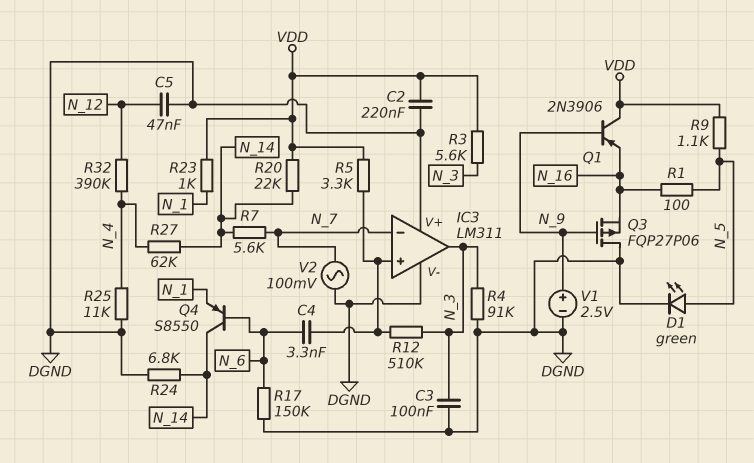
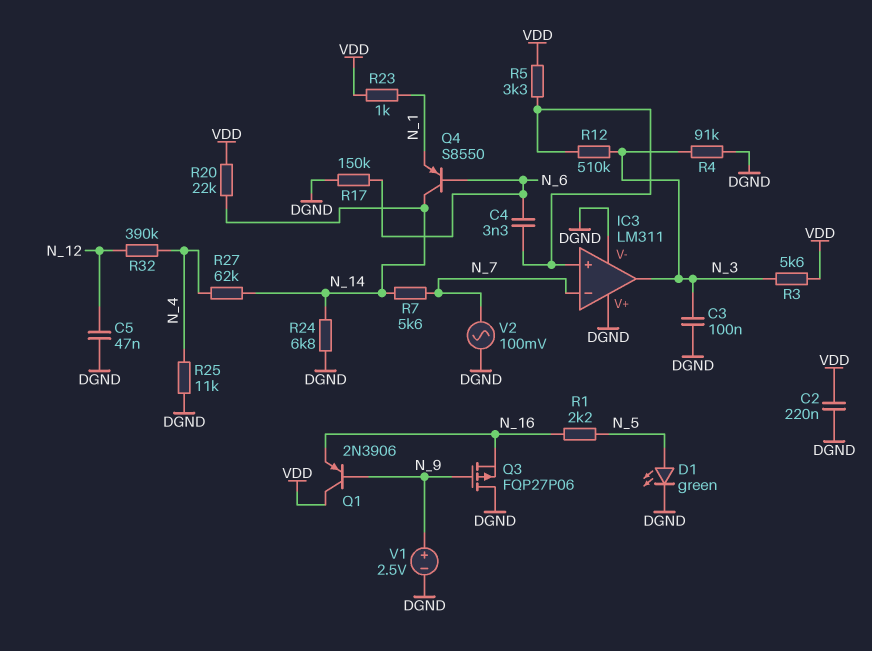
R1: 100 (N_5, N_16) -> 2.2k (N_5, N_16)
R9: 1.1k (N_5, VDD) -> none

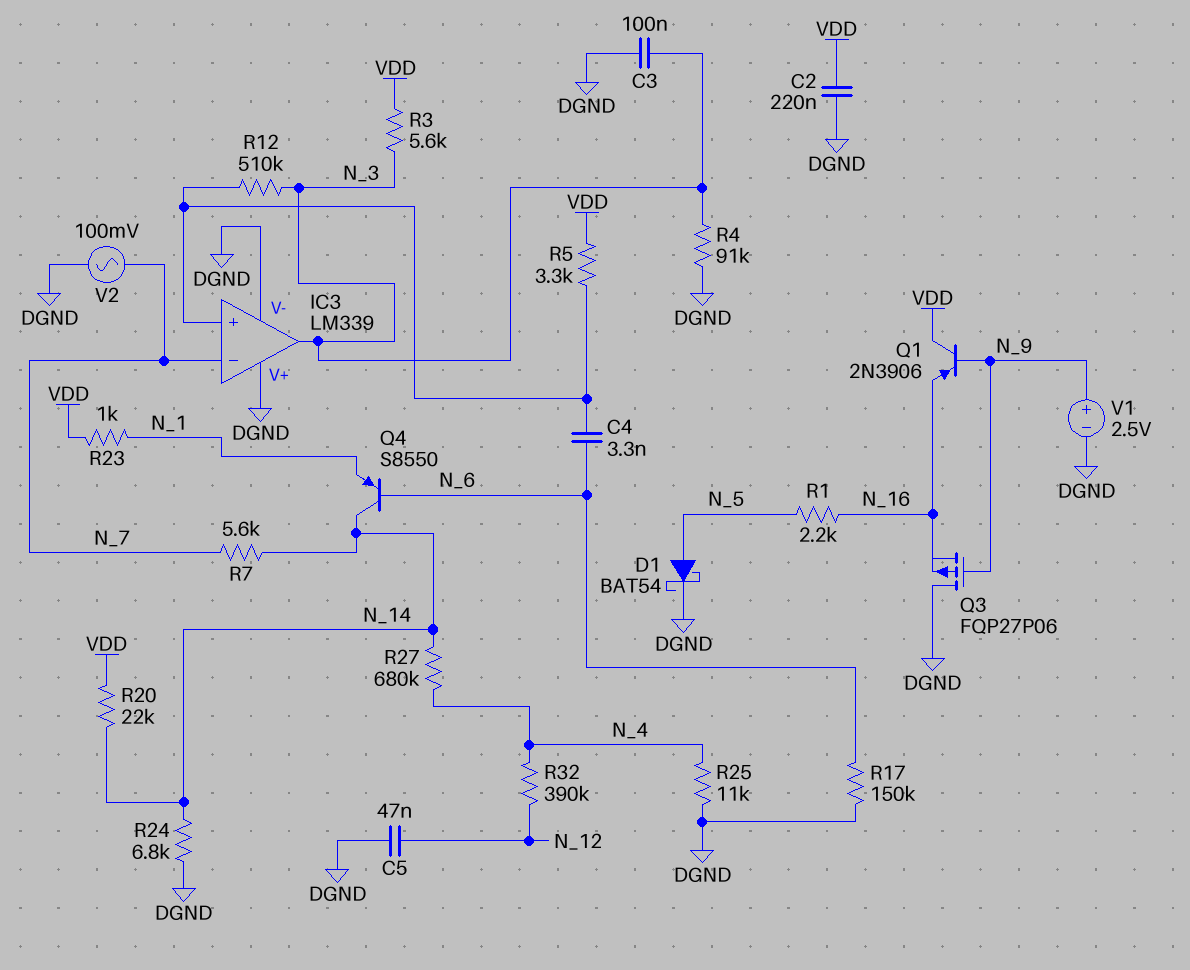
D1: LED green (A N_5, K DGND) -> schottky BAT54 (A N_5, K DGND)
IC3: LM311 -> LM339
R27: 62k (N_4, N_14) -> 680k (N_4, N_14)

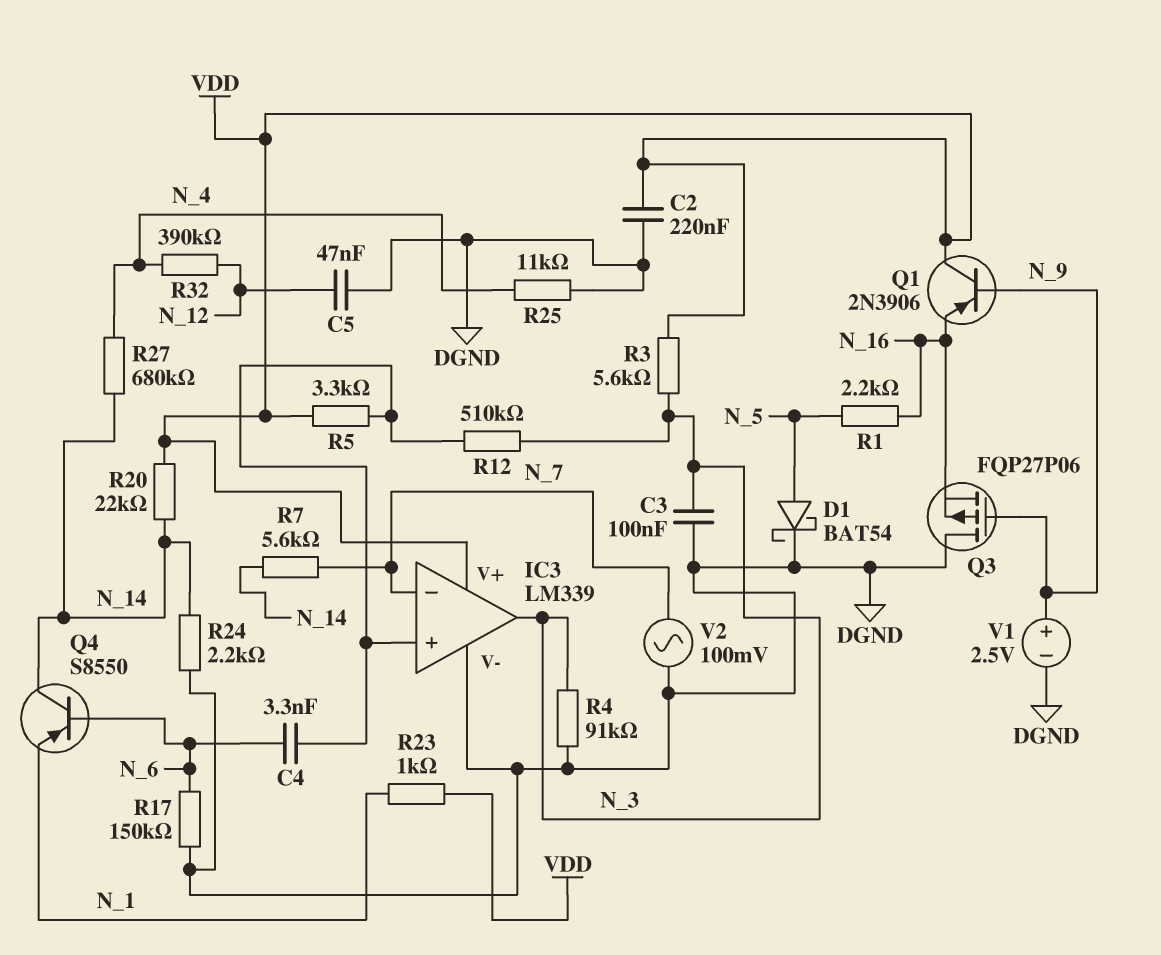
IC3 pin V+: DGND -> VDD
R24: 6.8k (DGND, N_14) -> 2.2k (DGND, N_14)

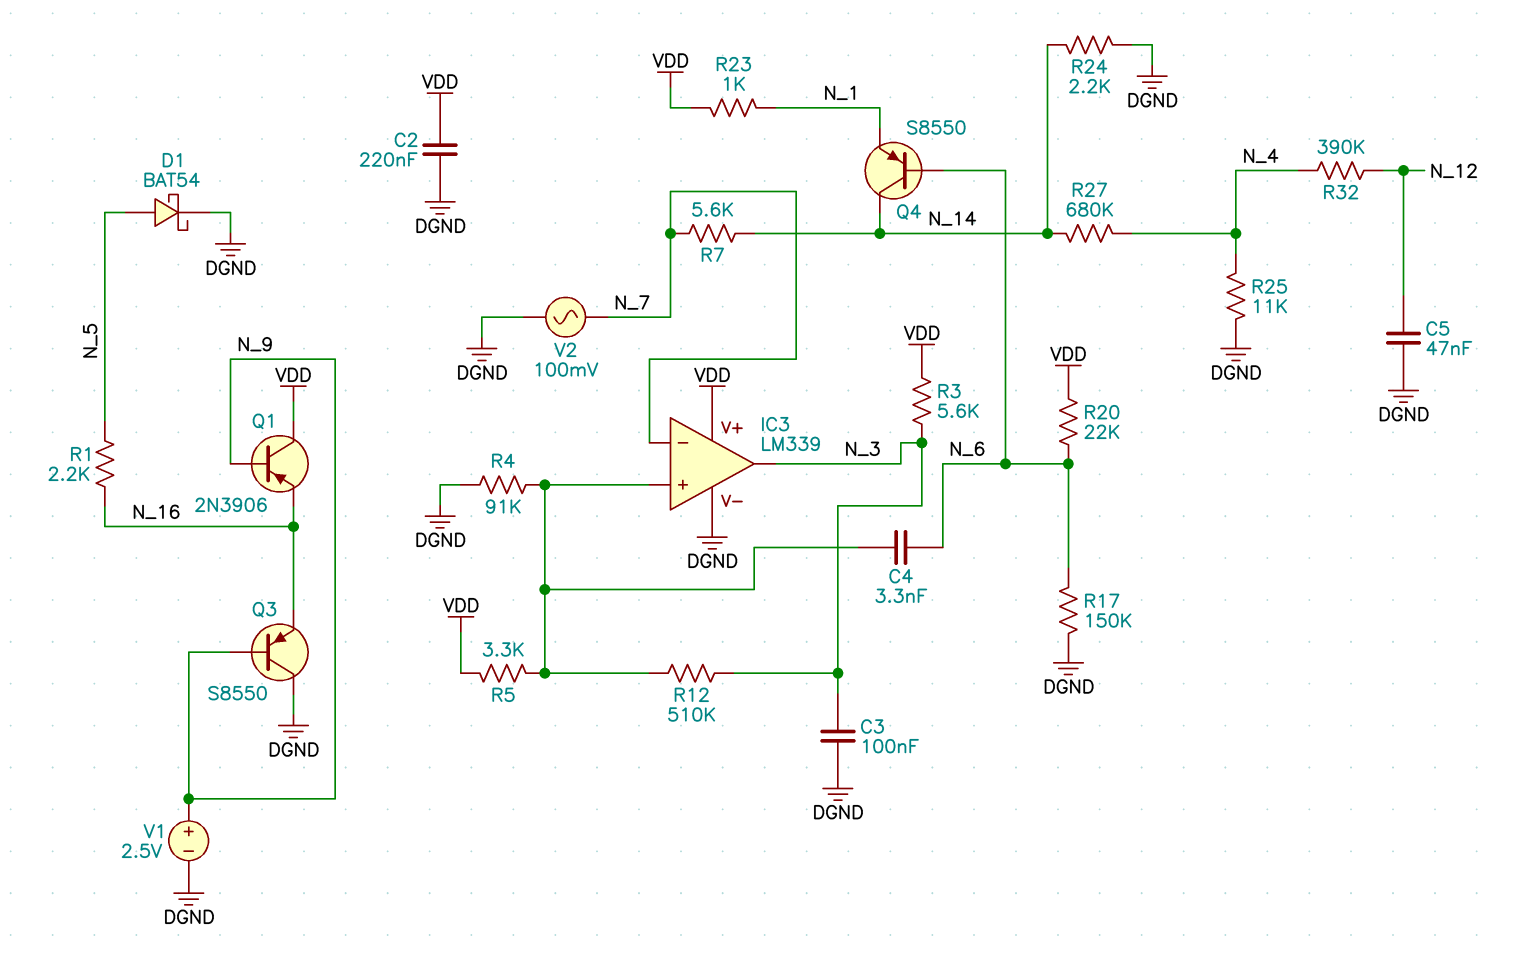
Q3: PMOS FQP27P06 (G N_9, D DGND, S N_16) -> PNP S8550 (B N_9, C DGND, E N_16)
R4: 91k (DGND, N_3) -> 91k (DGND, IC3/in+)
R20: 22k (N_14, VDD) -> 22k (N_6, VDD)

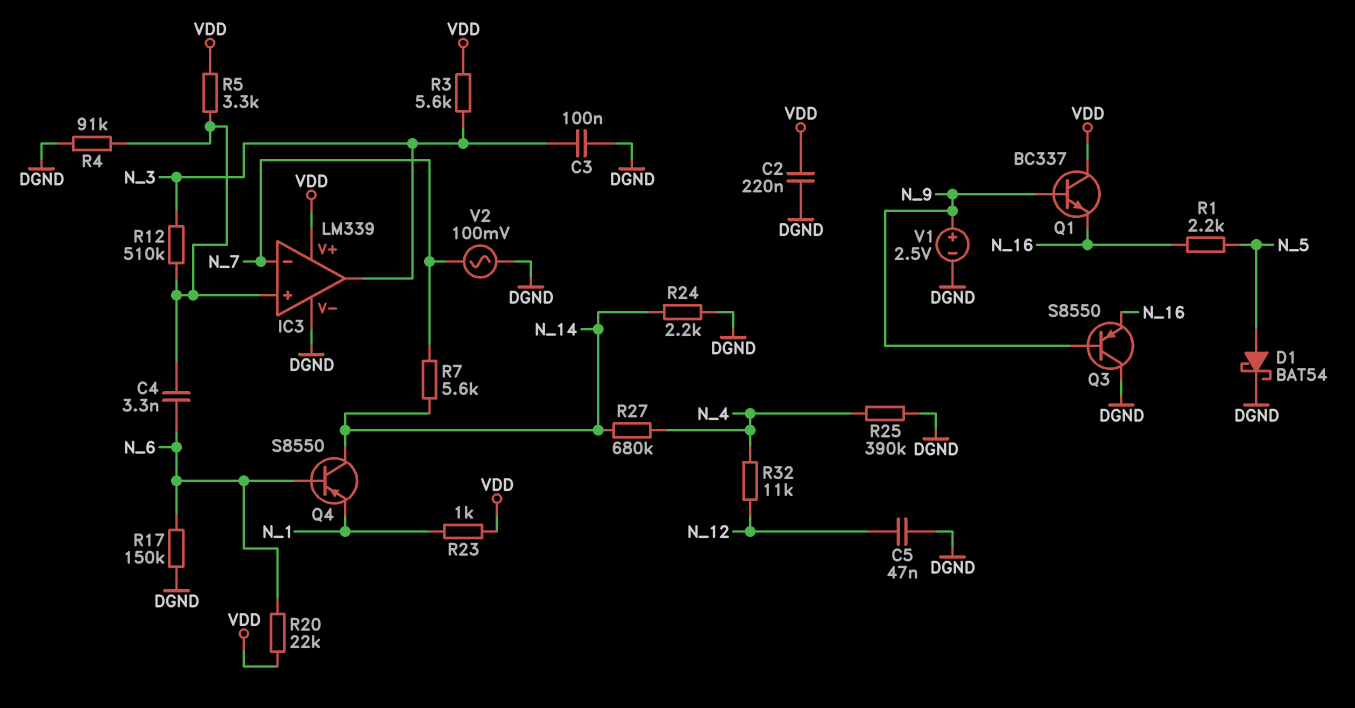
Q1: PNP 2N3906 (B N_9, C VDD, E N_16) -> NPN BC337 (B N_9, C VDD, E N_16)
R25: 11k (DGND, N_4) -> 390k (DGND, N_4)
R32: 390k (N_4, N_12) -> 11k (N_4, N_12)

